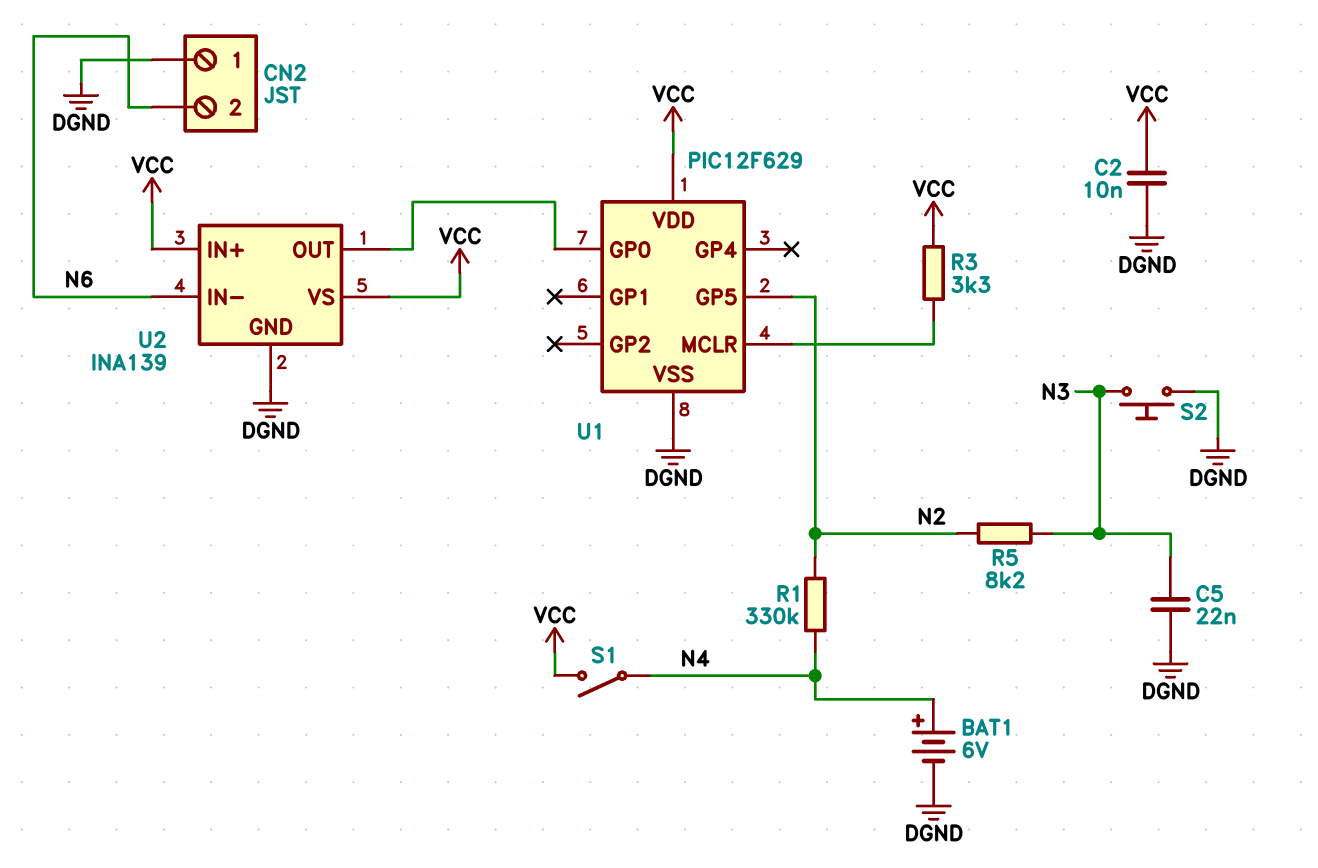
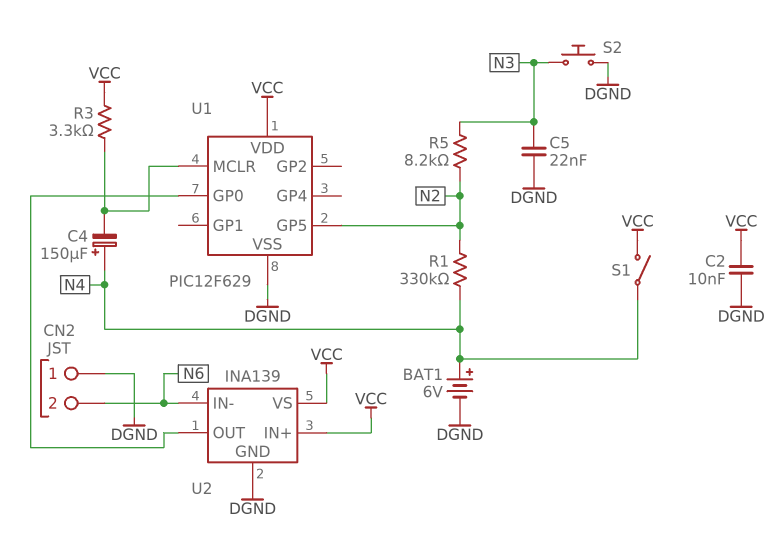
C4: none -> 150uF (plus N4, minus U1/MCLR)

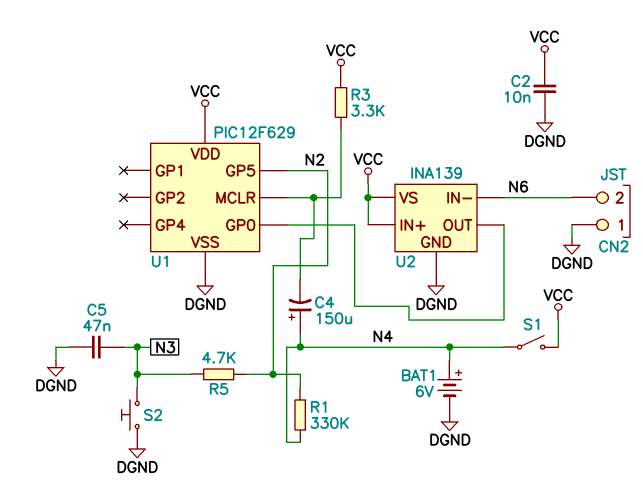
C5: 22nF (DGND, N3) -> 47nF (DGND, N3)
R5: 8.2k (N2, N3) -> 4.7k (N2, N3)

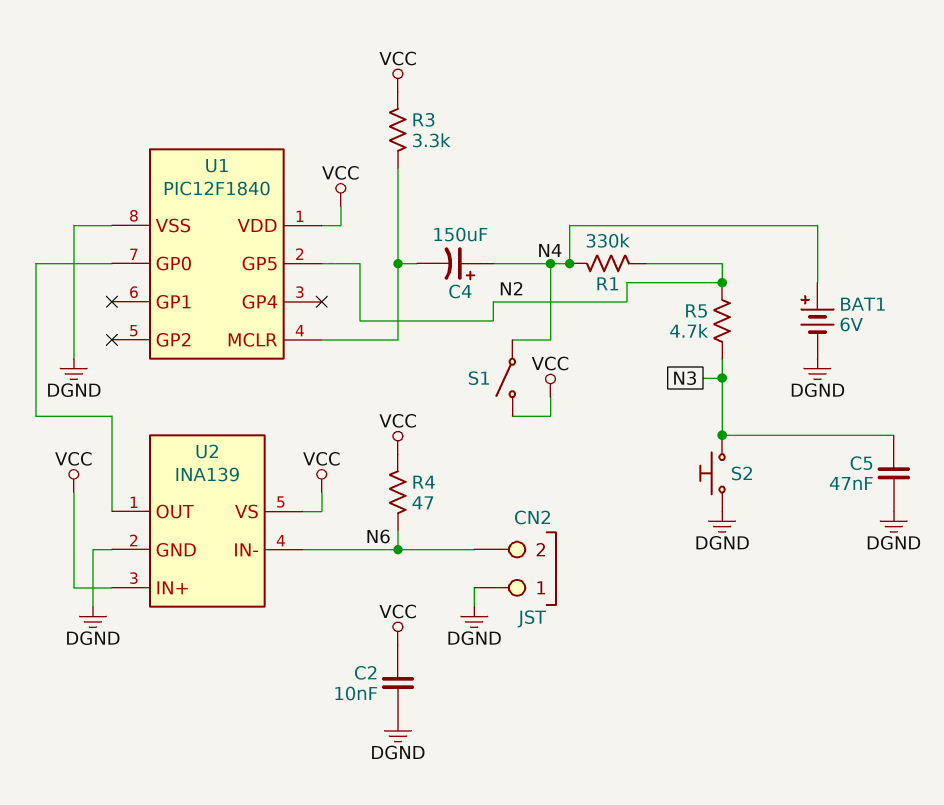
R4: none -> 47 (N6, VCC)
U1: PIC12F629 -> PIC12F1840

